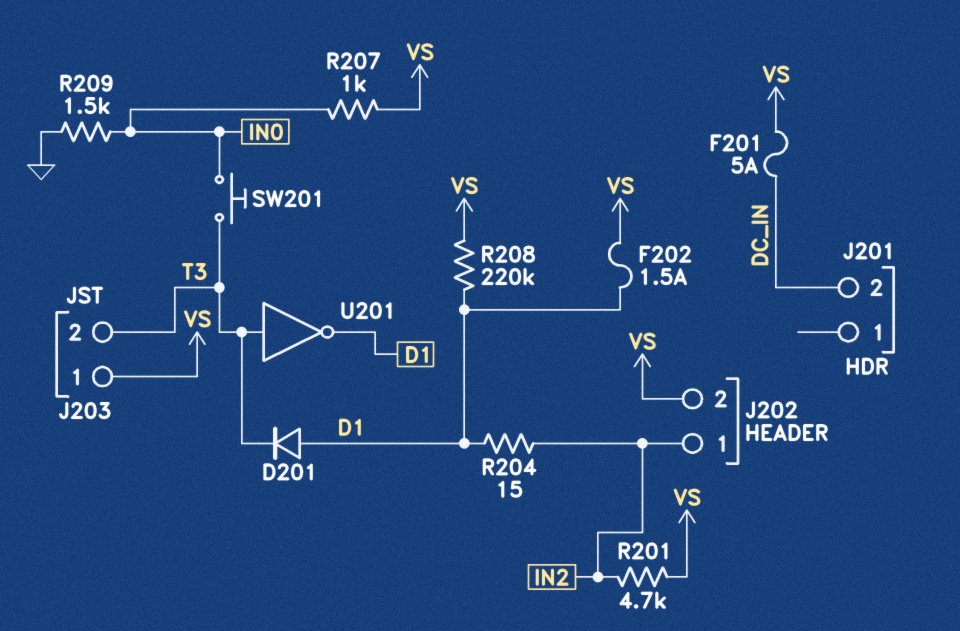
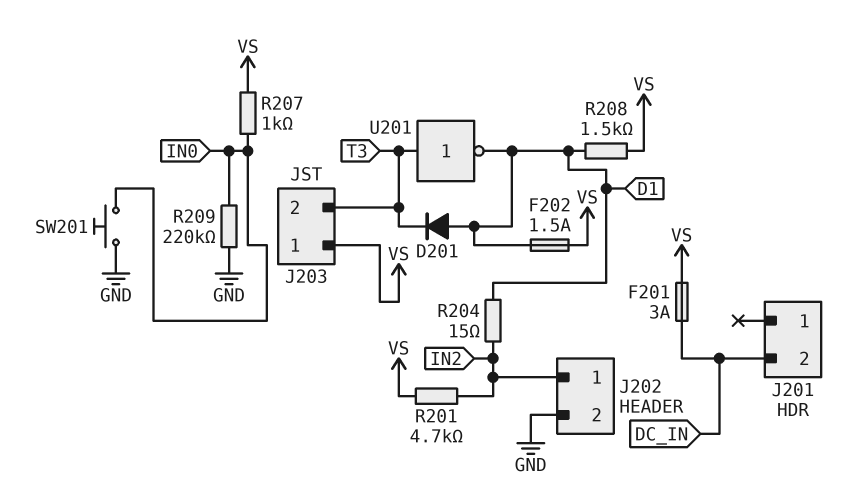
F201: 5A (DC_IN, VS) -> 3A (DC_IN, VS)
J202 pin 2: VS -> GND
R208: 220k (D1, VS) -> 1.5k (D1, VS)
R209: 1.5k (GND, IN0) -> 220k (GND, IN0)
SW201: button (IN0, T3) -> button (GND, IN0)

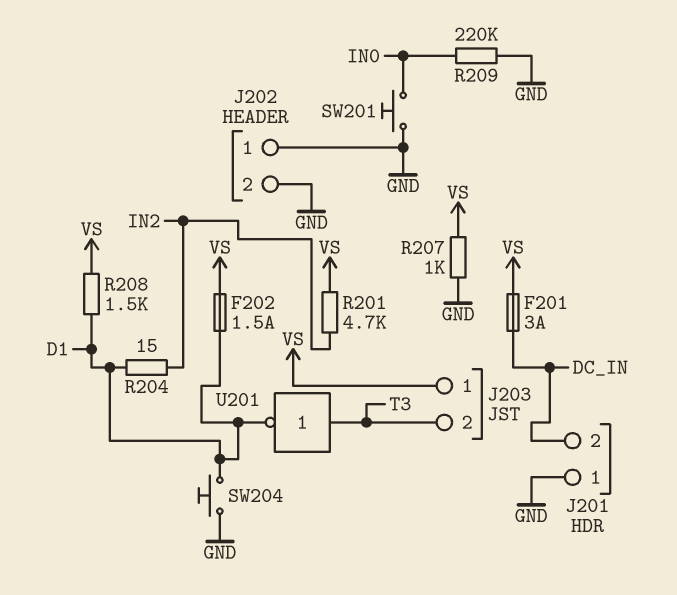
D201: diode (A D1, K T3) -> none
J201 pin 1: none -> GND
J202 pin 1: IN2 -> GND
R207: 1k (IN0, VS) -> 1k (GND, VS)
SW204: none -> button (D1, GND)

